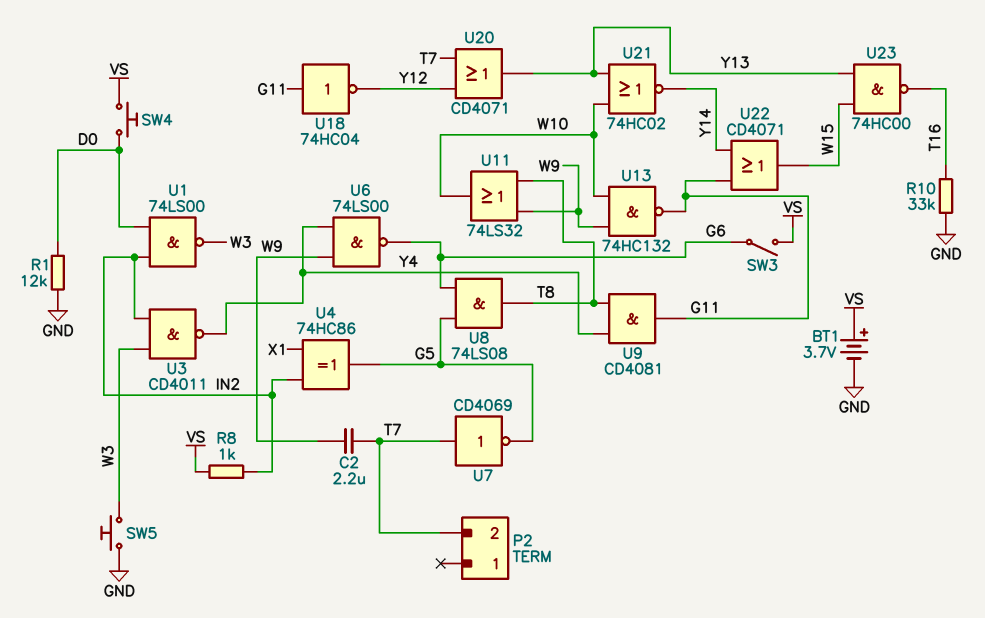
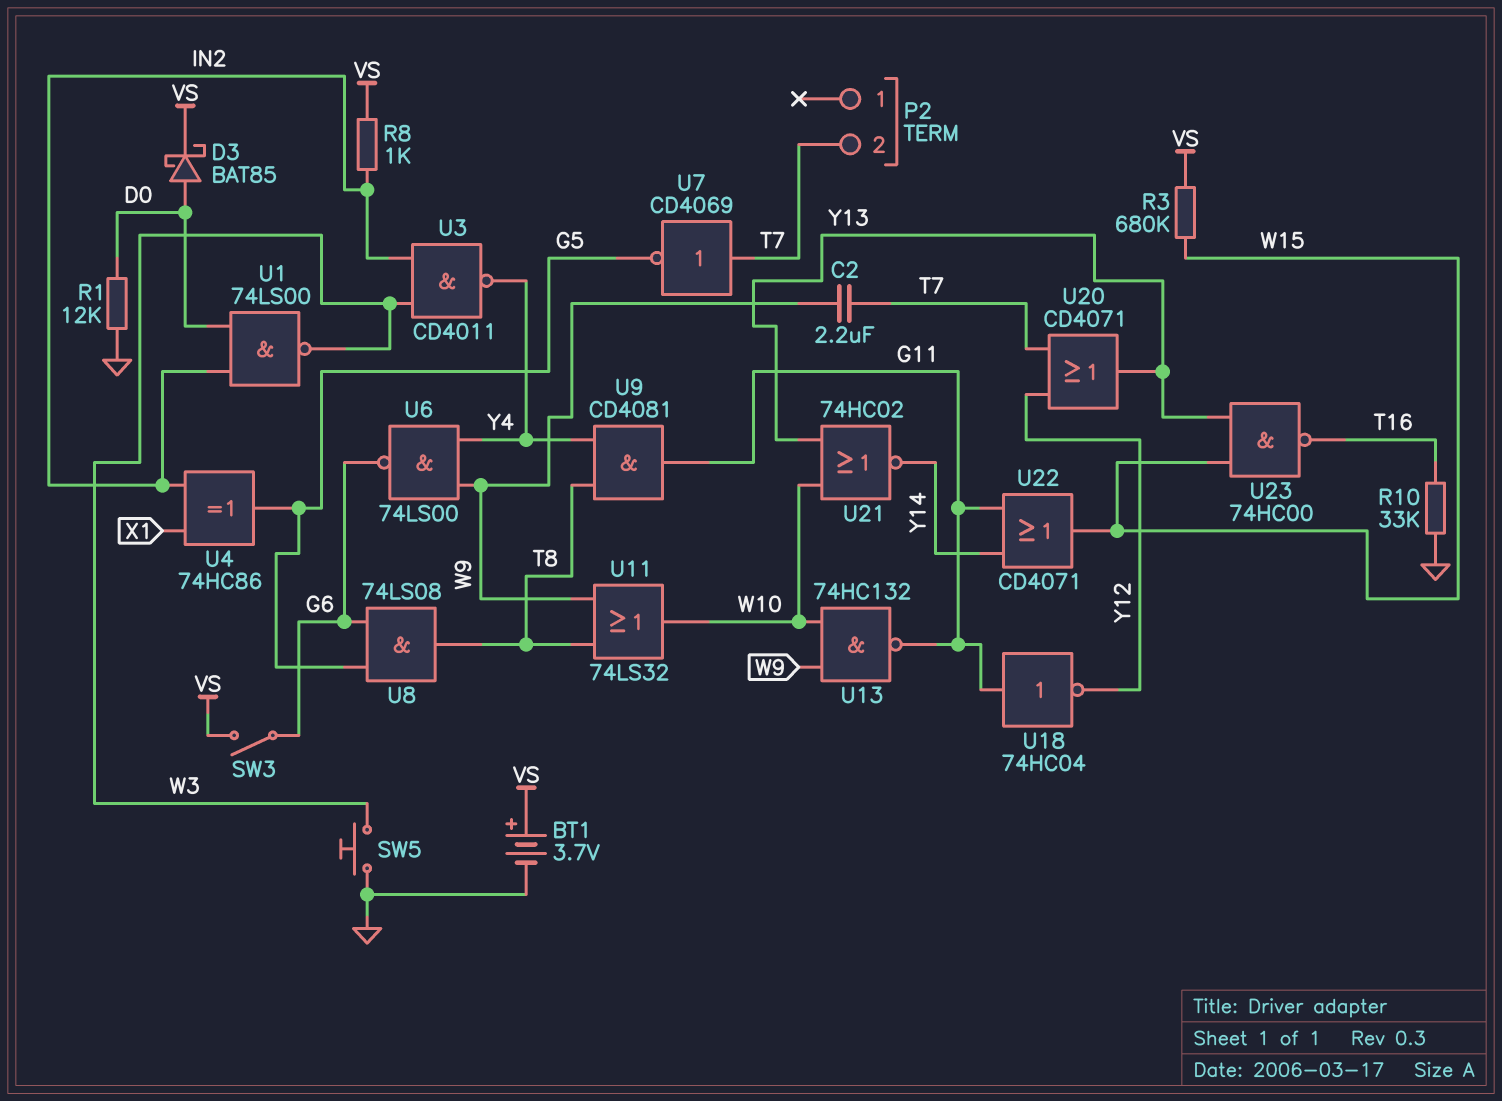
D3: none -> schottky BAT85 (A D0, K VS)
R3: none -> 680k (VS, W15)
SW4: button (D0, VS) -> none

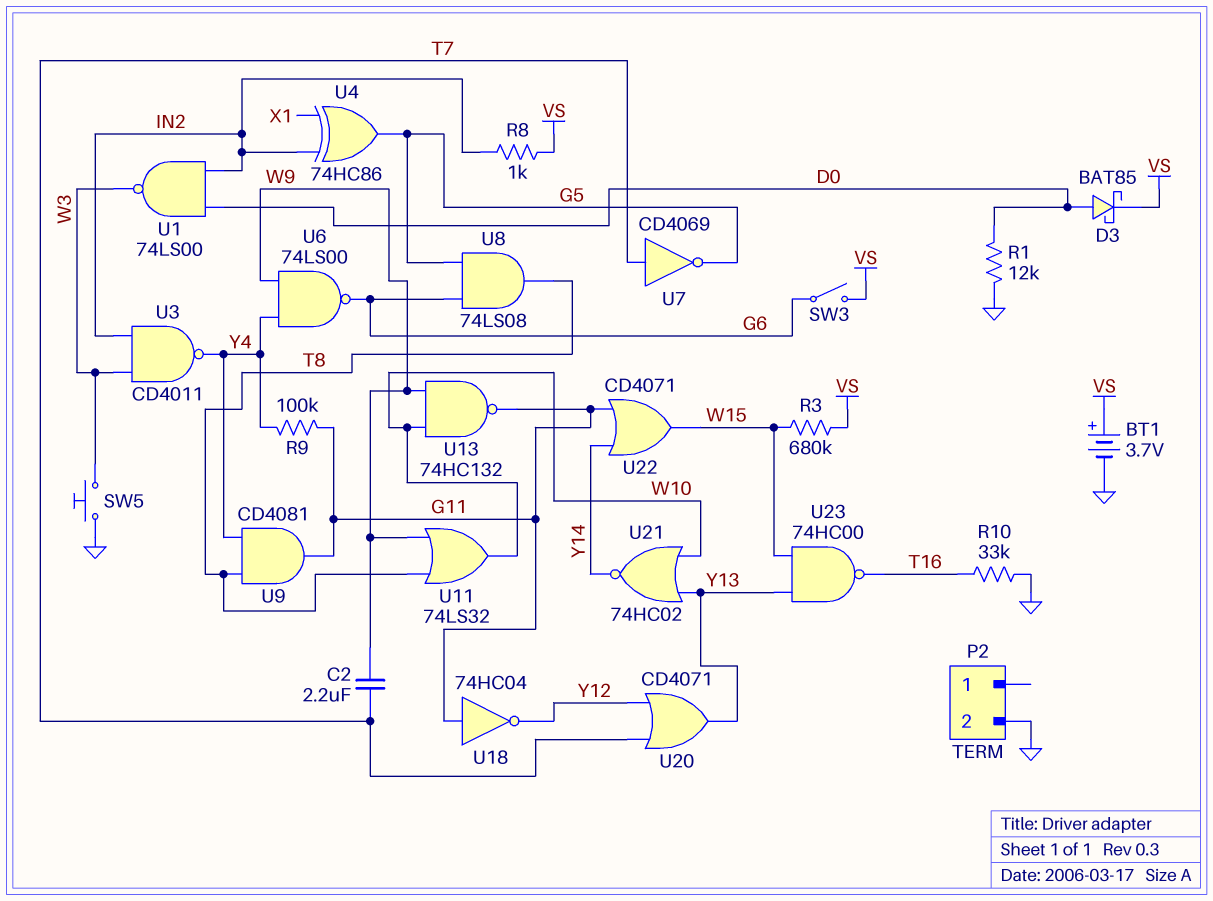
P2 pin 2: T7 -> GND
R9: none -> 100k (G11, Y4)

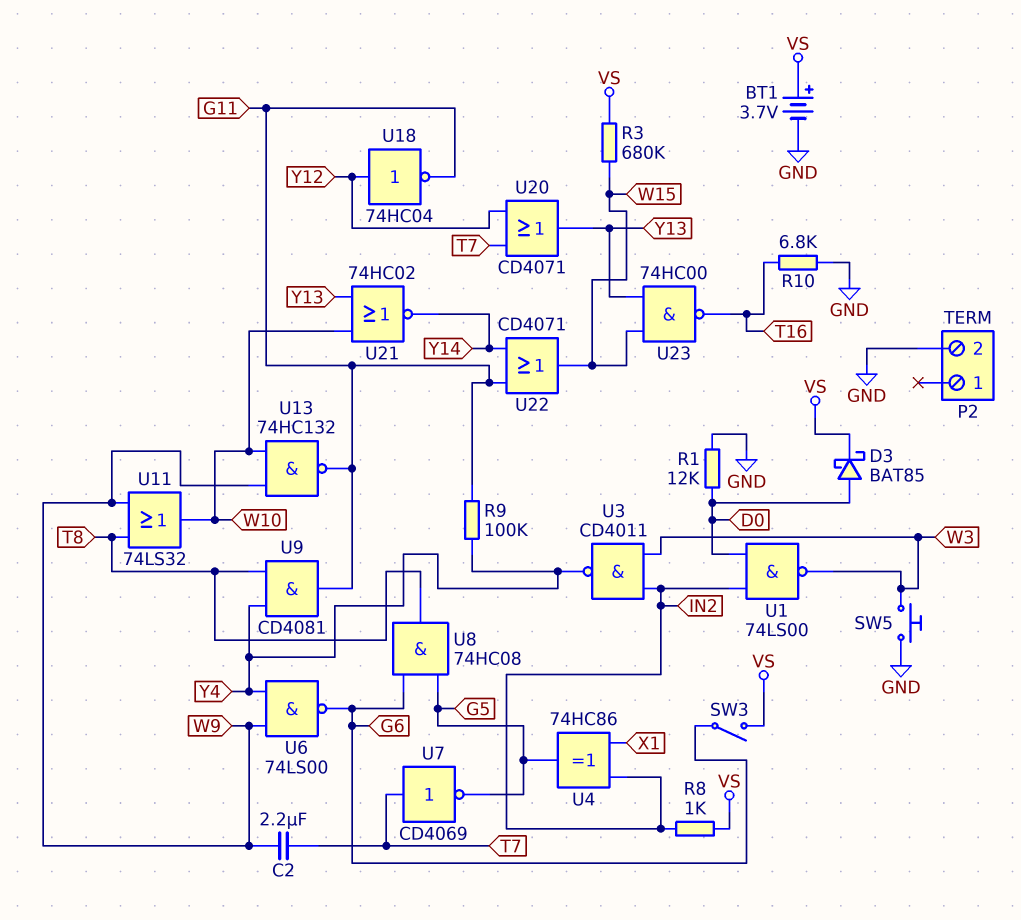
R10: 33k (GND, T16) -> 6.8k (GND, T16)
U8: AND 74LS08 (in G5, in G6, out T8) -> AND 74HC08 (in G5, in G6, out T8)
U18: NOT 74HC04 (in G11, out Y12) -> NOT 74HC04 (in Y12, out G11)

